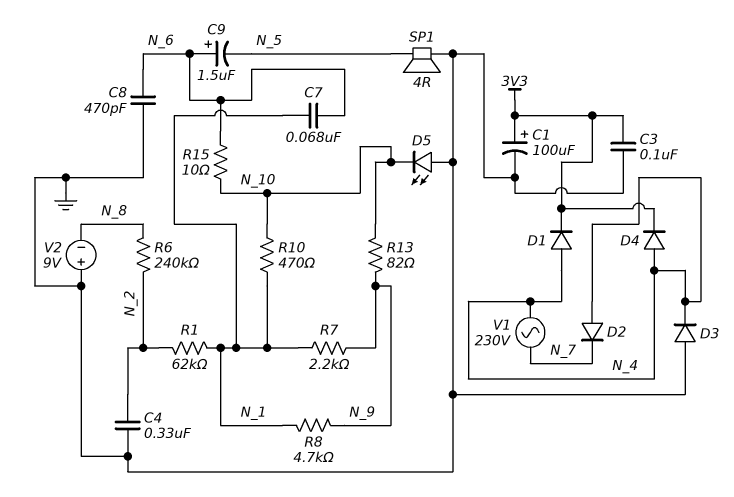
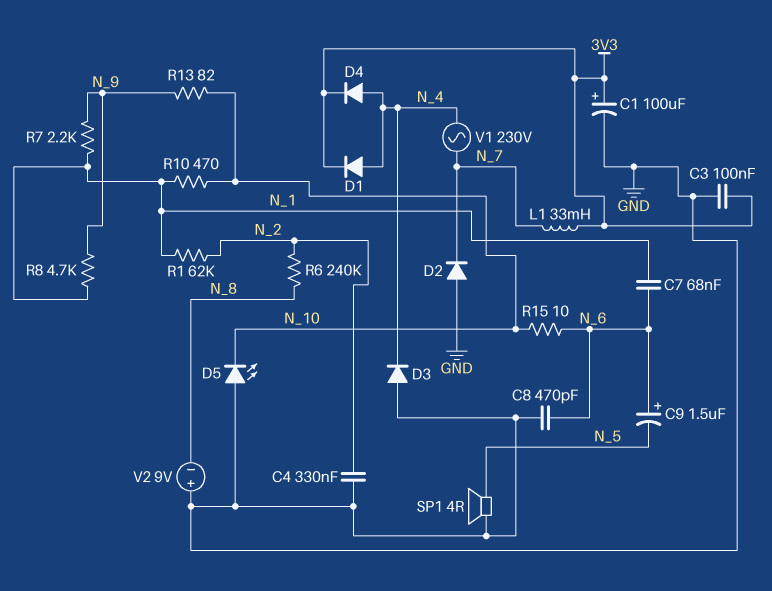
D2: diode (A N_4, K N_7) -> diode (A GND, K N_7)
L1: none -> 33mH (3V3, N_7)

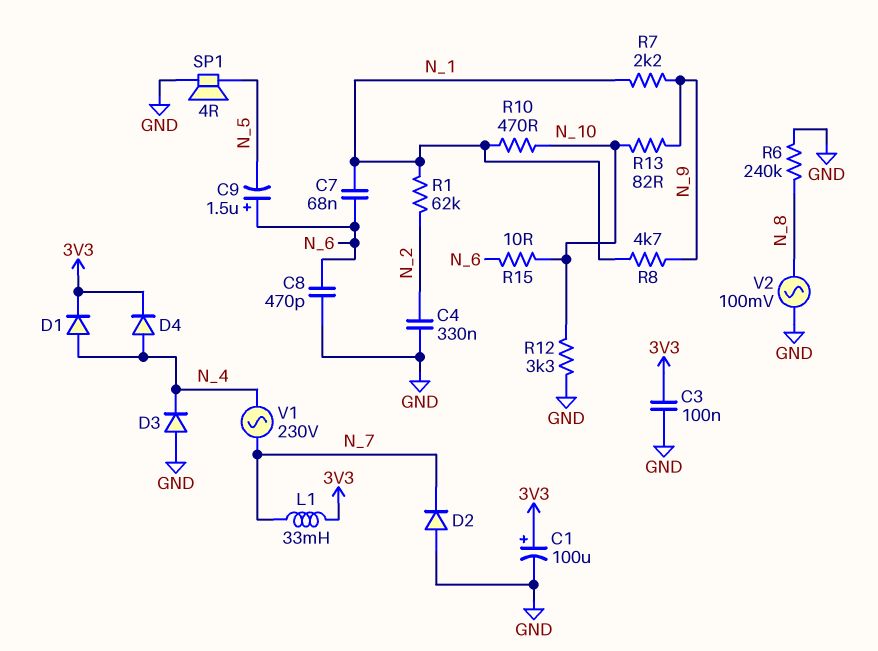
D5: LED (A GND, K N_10) -> none
R6: 240k (N_2, N_8) -> 240k (GND, N_8)
R12: none -> 3.3k (GND, N_10)
V2: 9V (plus GND, minus N_8) -> AC 100mV (GND, N_8)

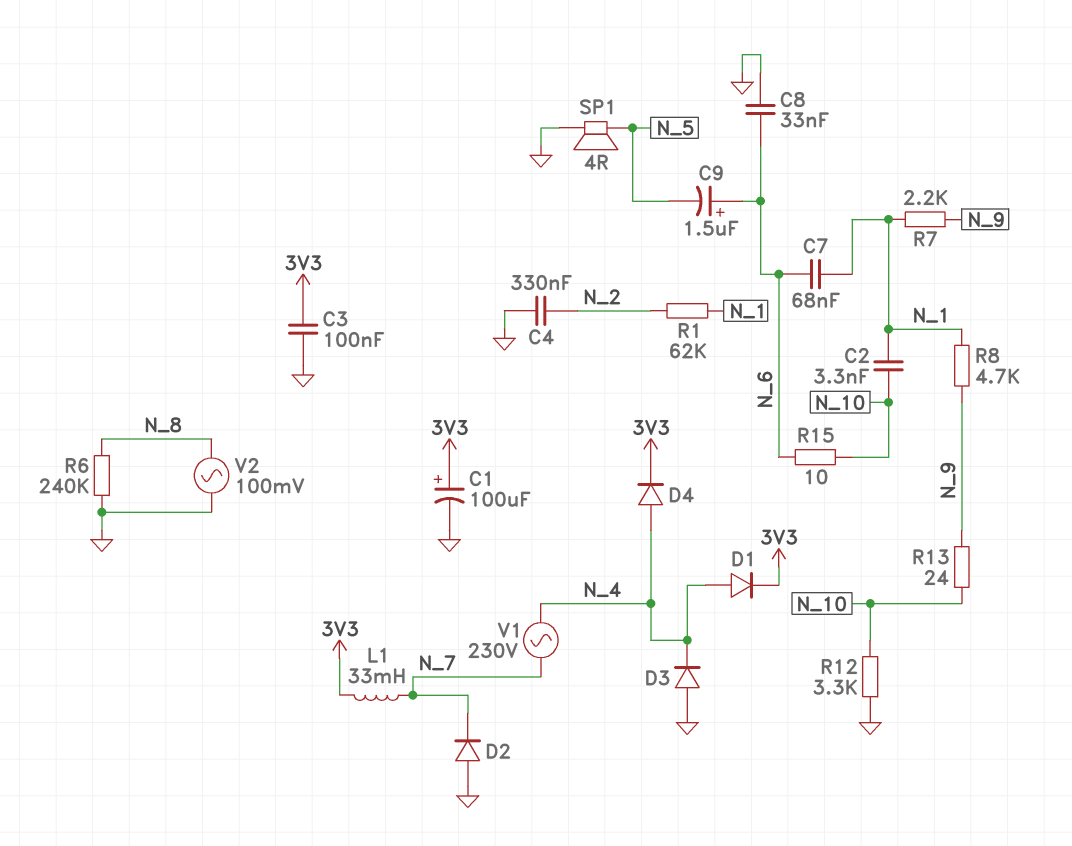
C2: none -> 3.3nF (N_1, N_10)
C8: 470pF (GND, N_6) -> 33nF (GND, N_6)
R10: 470 (N_1, N_10) -> none
R13: 82 (N_9, N_10) -> 24 (N_9, N_10)

